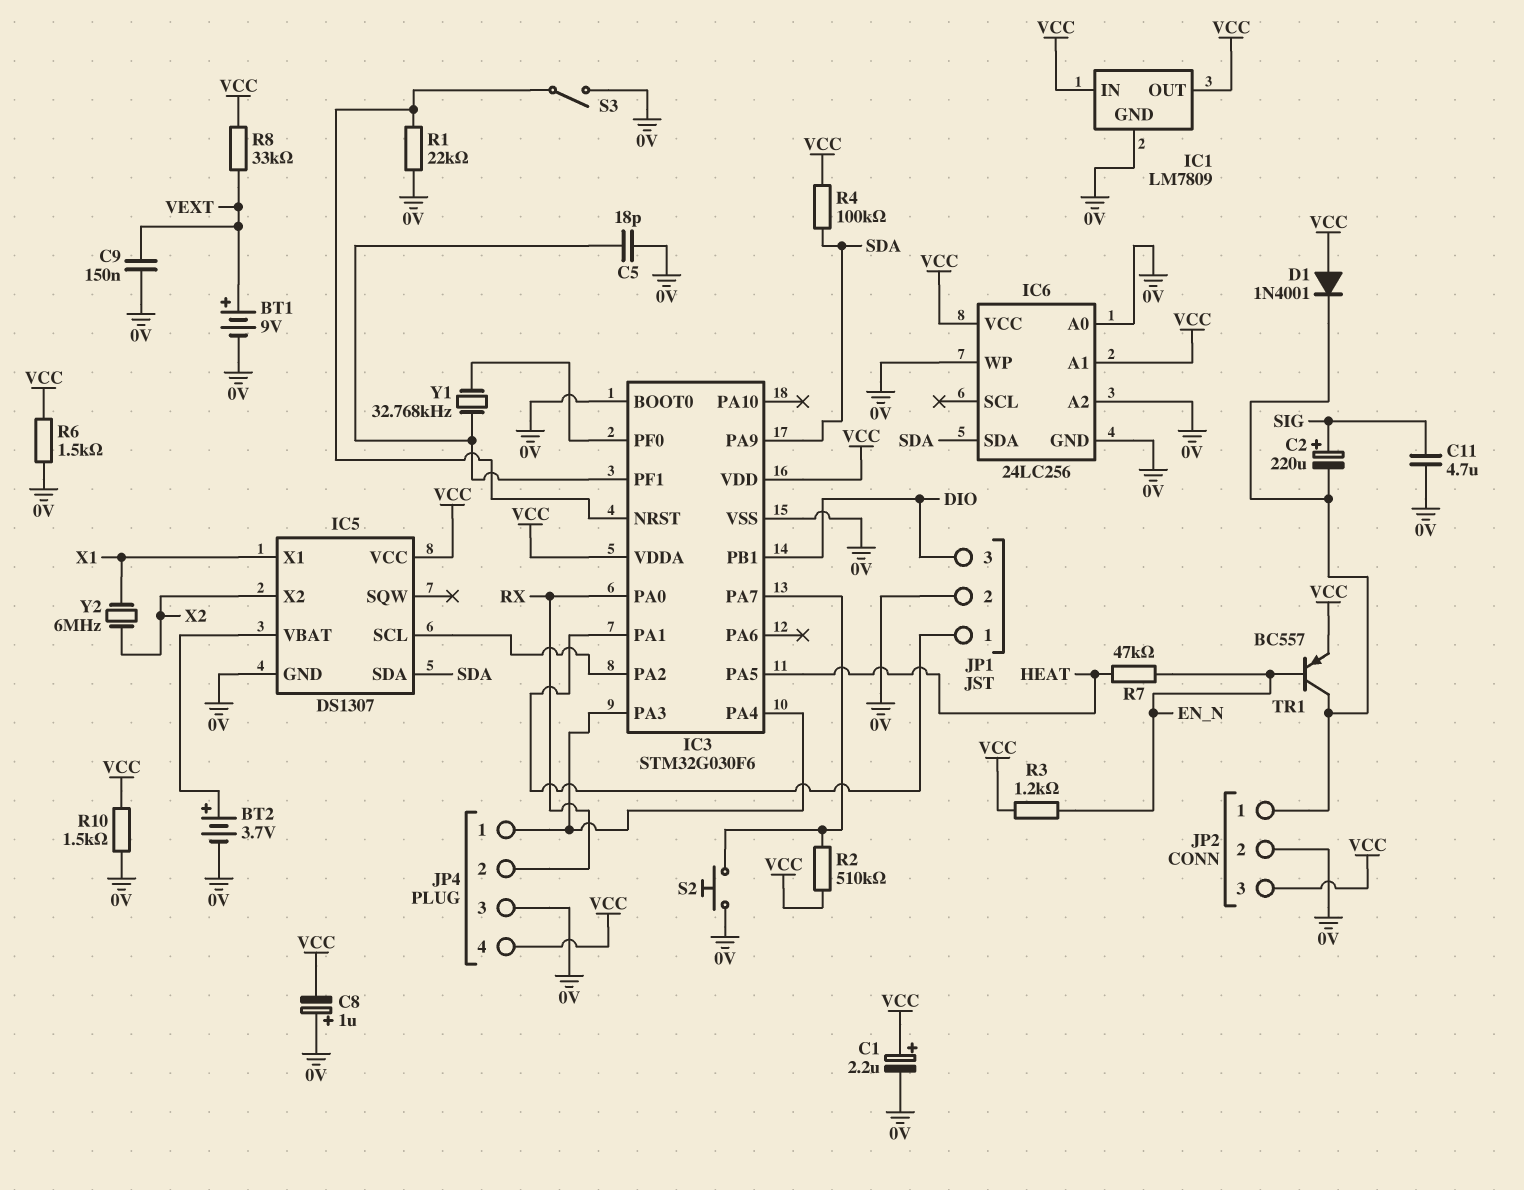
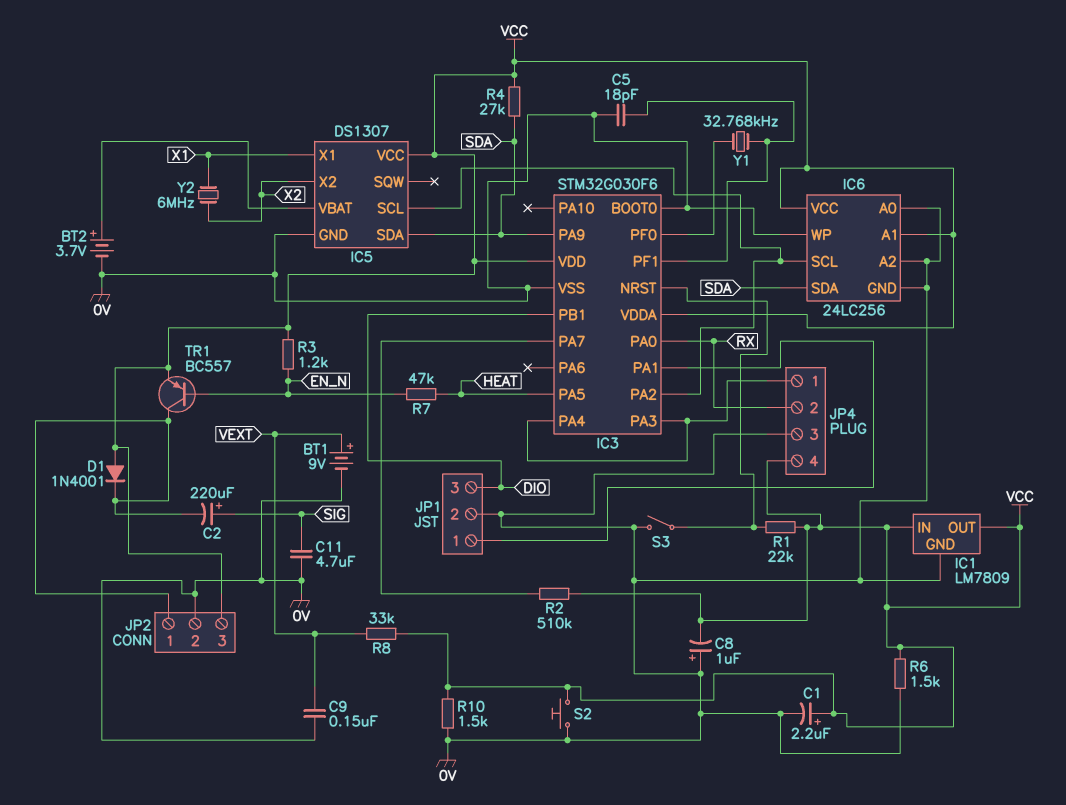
IC6 pin SCL: none -> IC3/PA2
R1: 22k (0V, IC3/NRST) -> 22k (IC3/NRST, VCC)
R4: 100k (SDA, VCC) -> 27k (SDA, VCC)
S2: button (0V, IC3/PA7) -> button (0V, VCC)

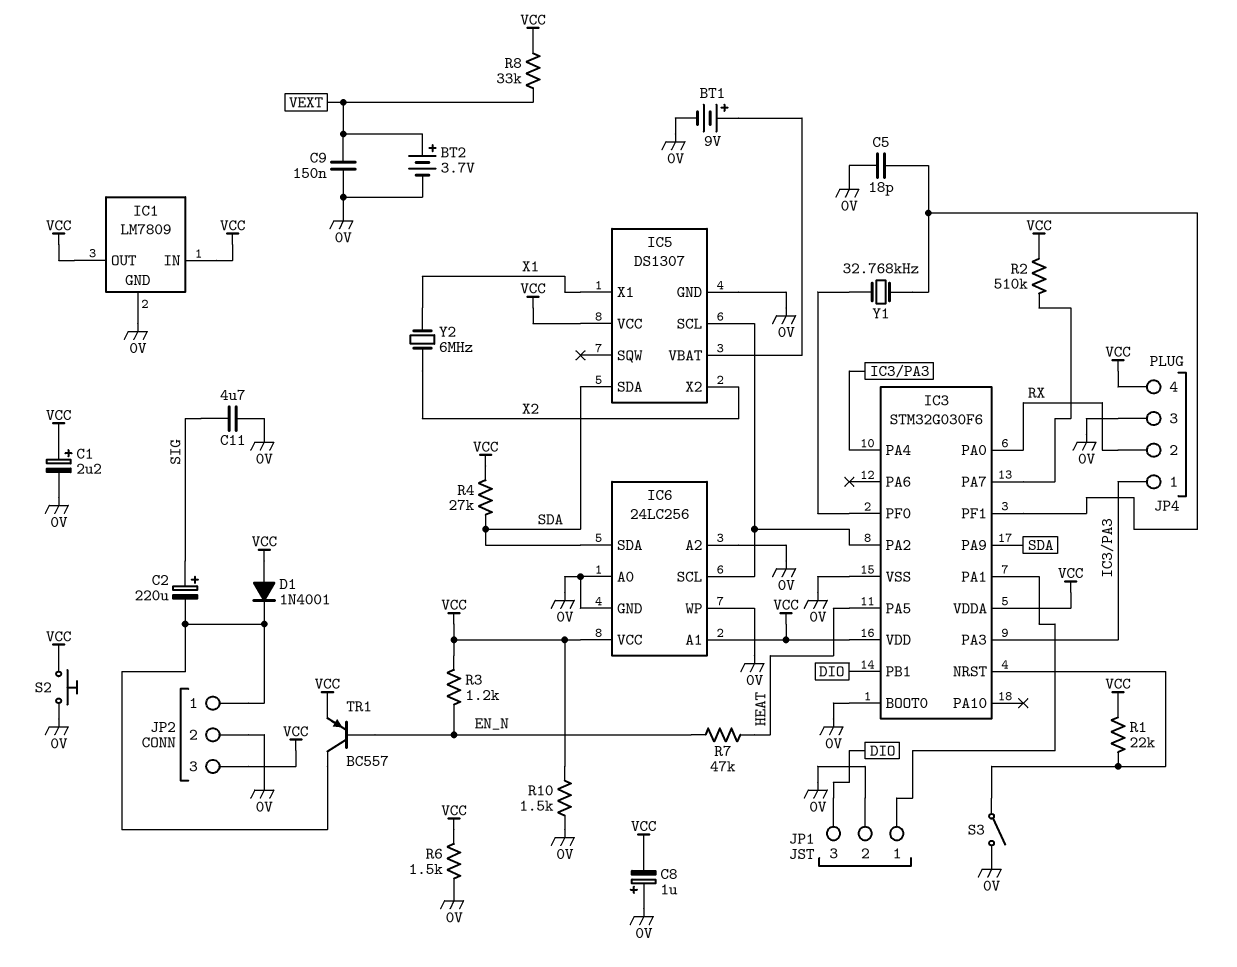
BT1: 9V (plus VEXT, minus 0V) -> 9V (plus IC5/VBAT, minus 0V)
BT2: 3.7V (plus IC5/VBAT, minus 0V) -> 3.7V (plus VEXT, minus 0V)

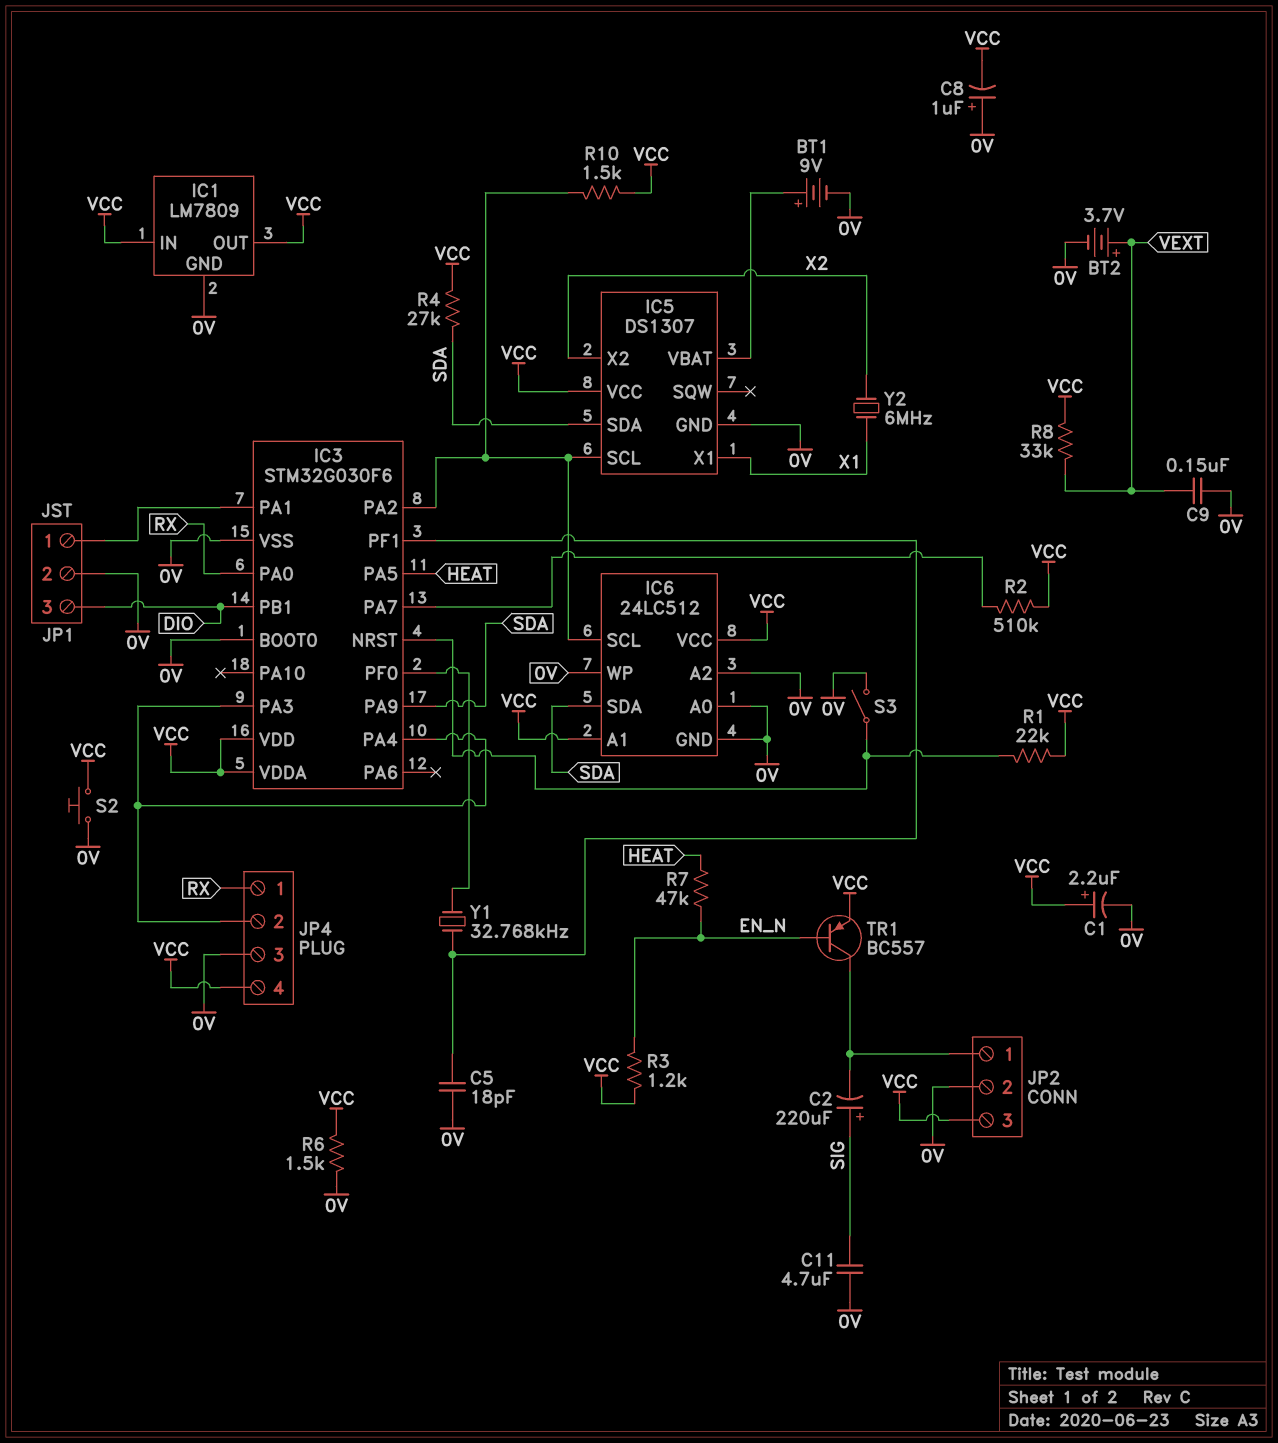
D1: diode 1N4001 (A VCC, K JP2/1) -> none
IC6: 24LC256 -> 24LC512
JP4 pin 1: IC3/PA3 -> RX
JP4 pin 2: RX -> IC3/PA3
R10: 1.5k (0V, VCC) -> 1.5k (IC3/PA2, VCC)

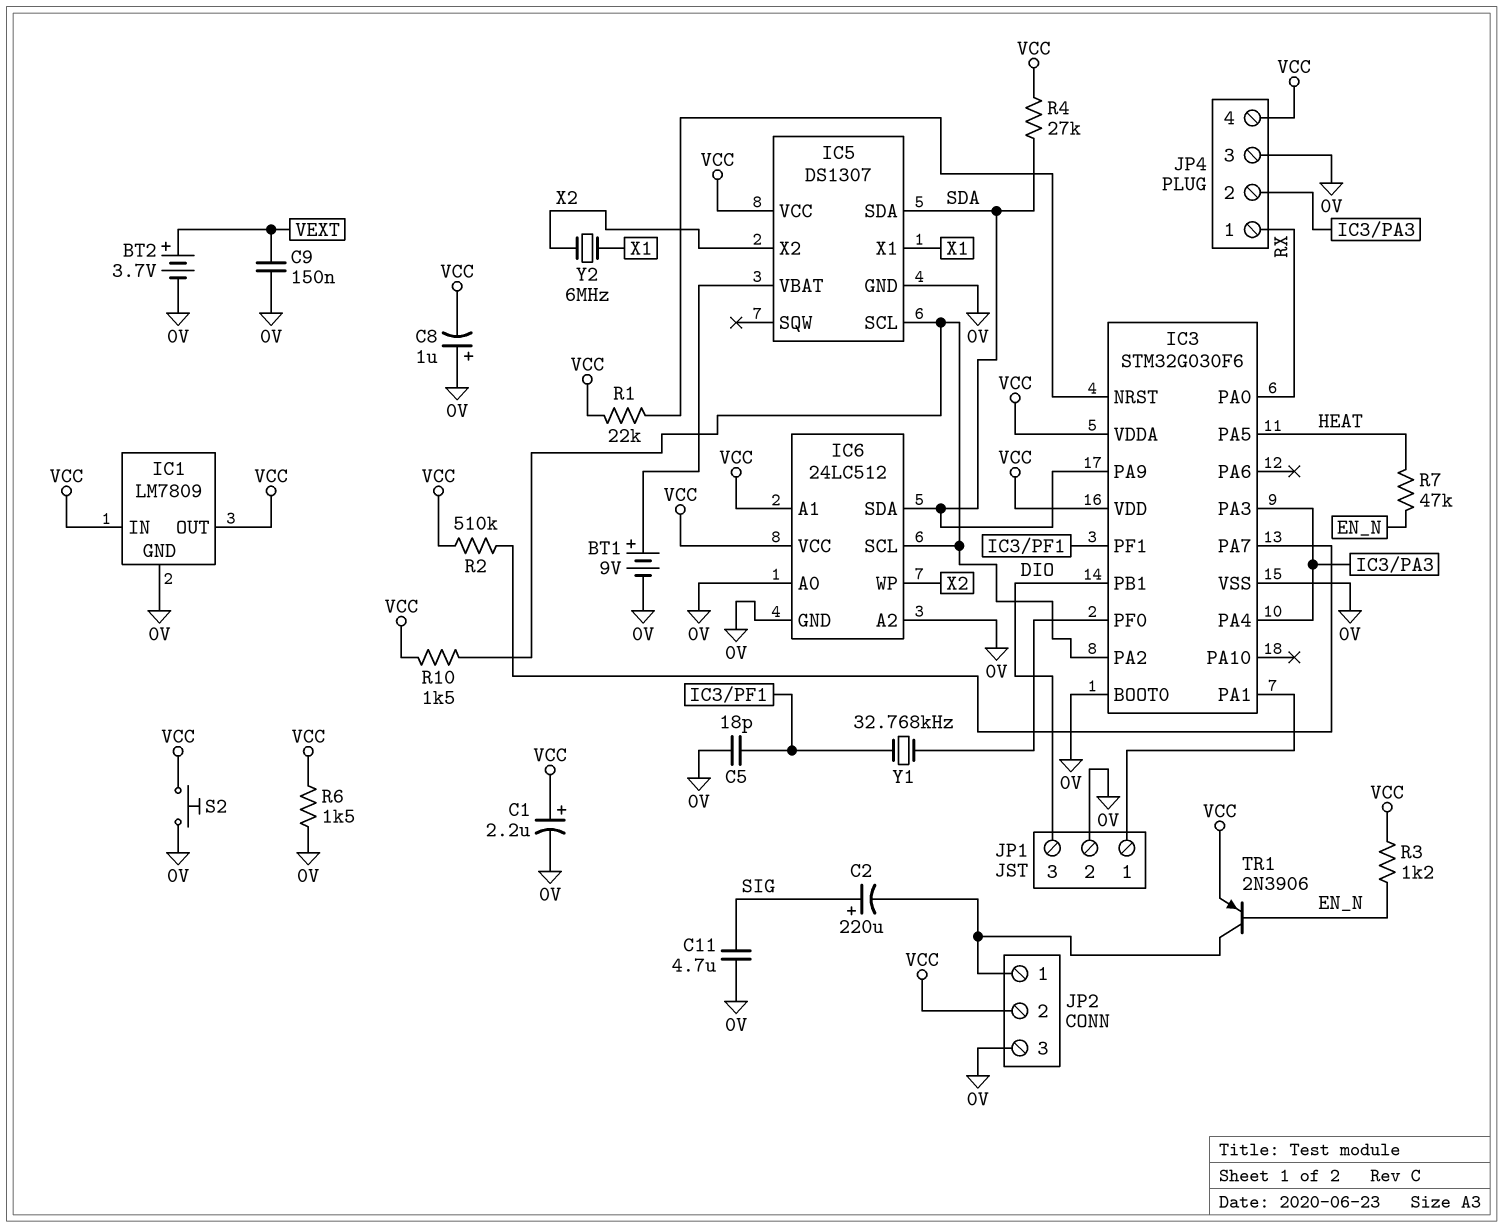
IC6 pin WP: 0V -> X2
JP2 pin 2: 0V -> VCC
JP2 pin 3: VCC -> 0V
R8: 33k (VCC, VEXT) -> none
S3: switch (0V, IC3/NRST) -> none
TR1: PNP BC557 (B EN_N, C JP2/1, E VCC) -> PNP 2N3906 (B EN_N, C JP2/1, E VCC)

